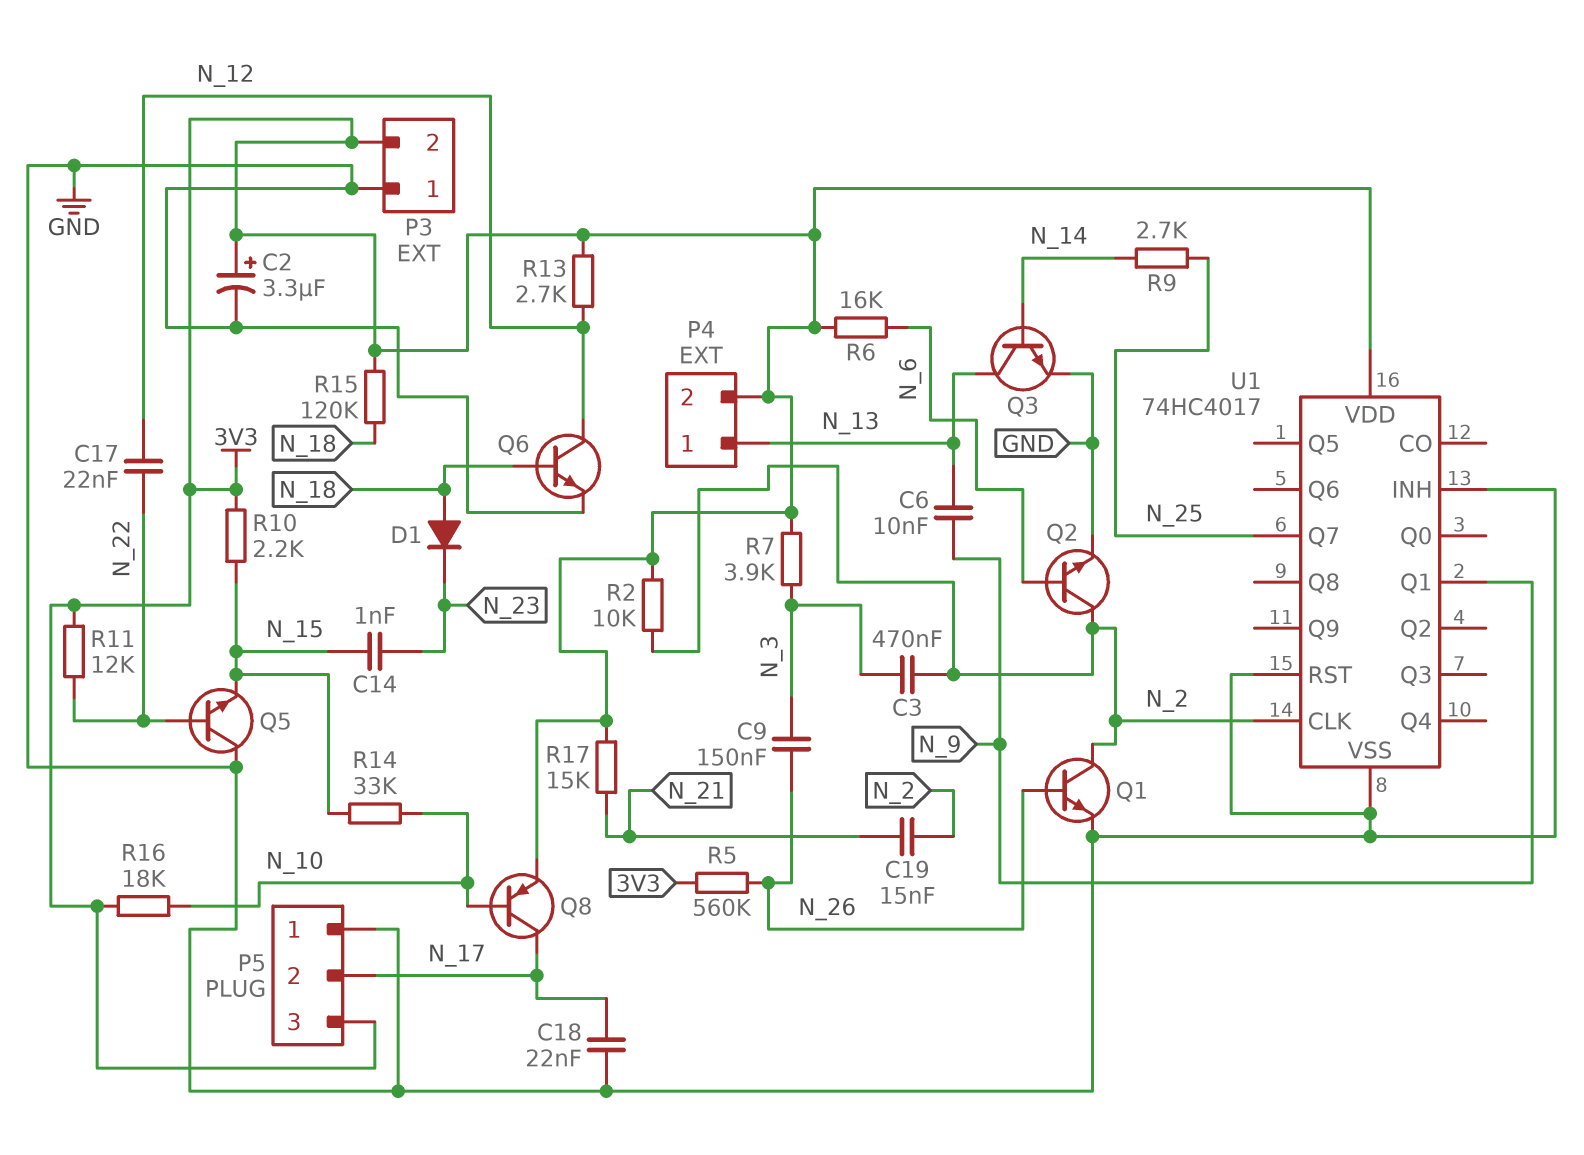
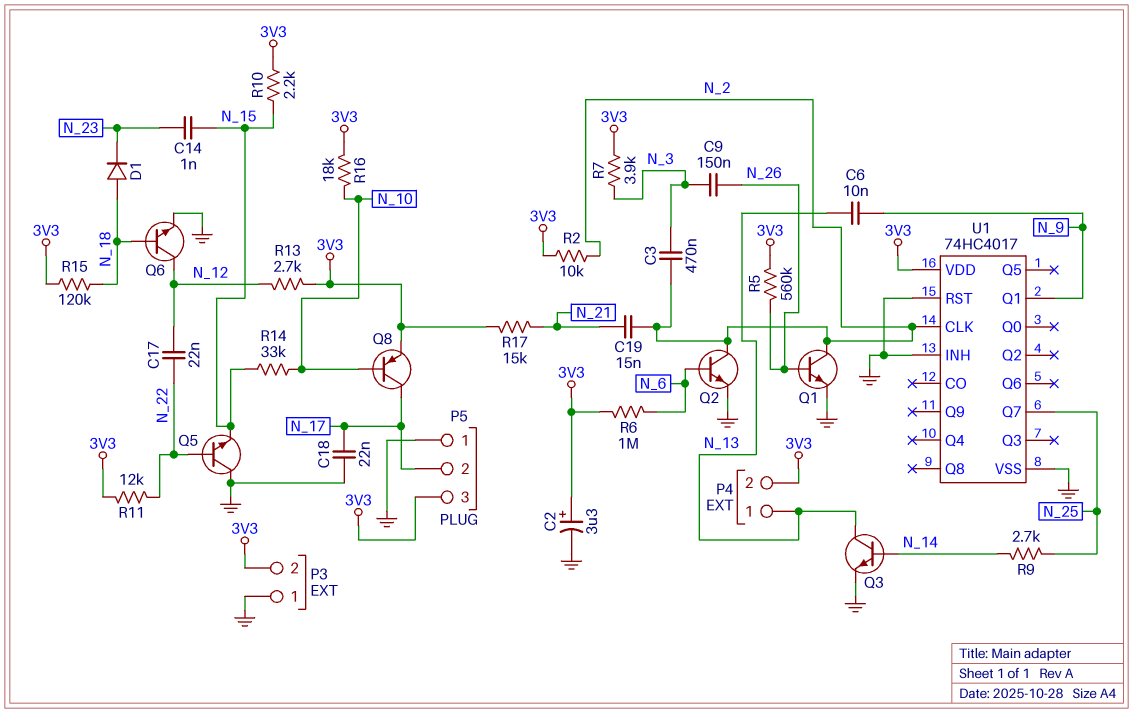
R6: 16k (3V3, N_6) -> 1M (3V3, N_6)

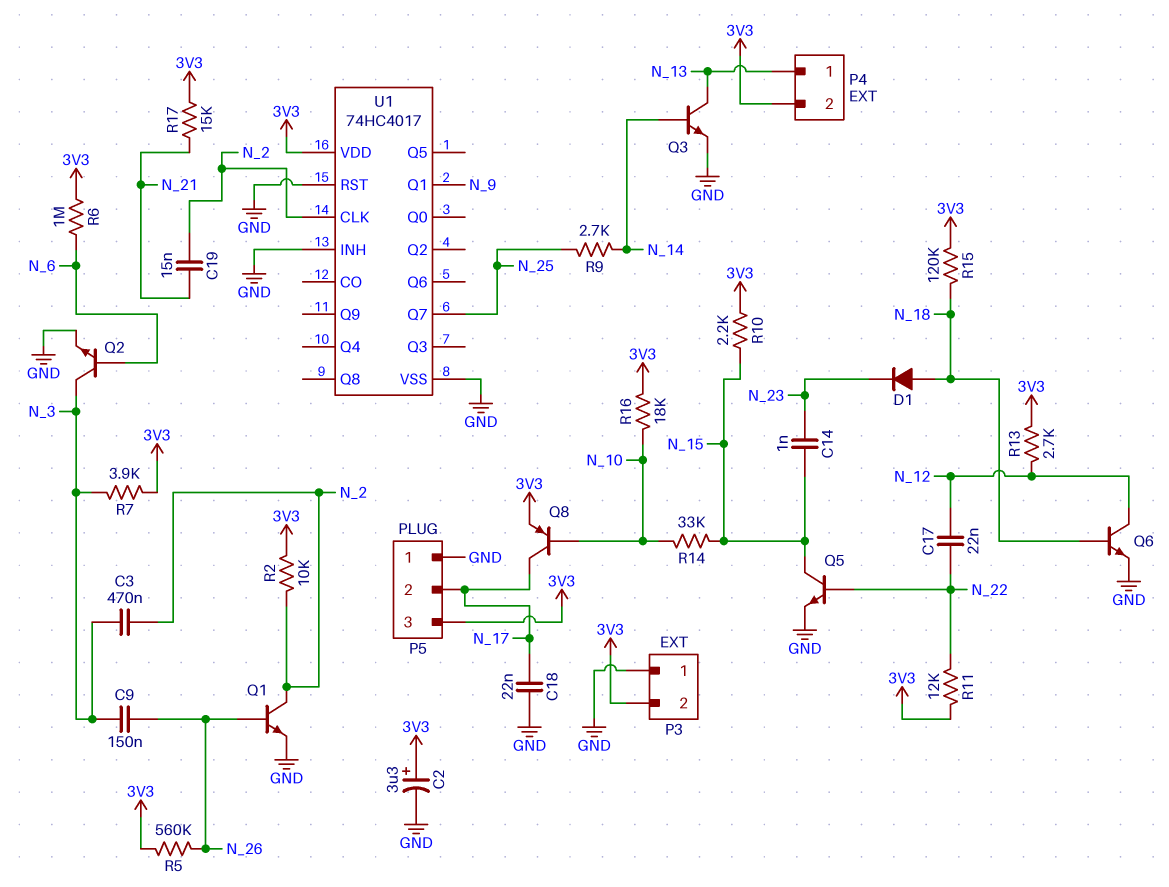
C6: 10nF (N_9, N_13) -> none
Q2: NPN (B N_6, C N_2, E GND) -> NPN (B N_6, C N_3, E GND)
Q5: NPN (B N_22, C GND, E N_15) -> NPN (B N_22, C N_15, E GND)

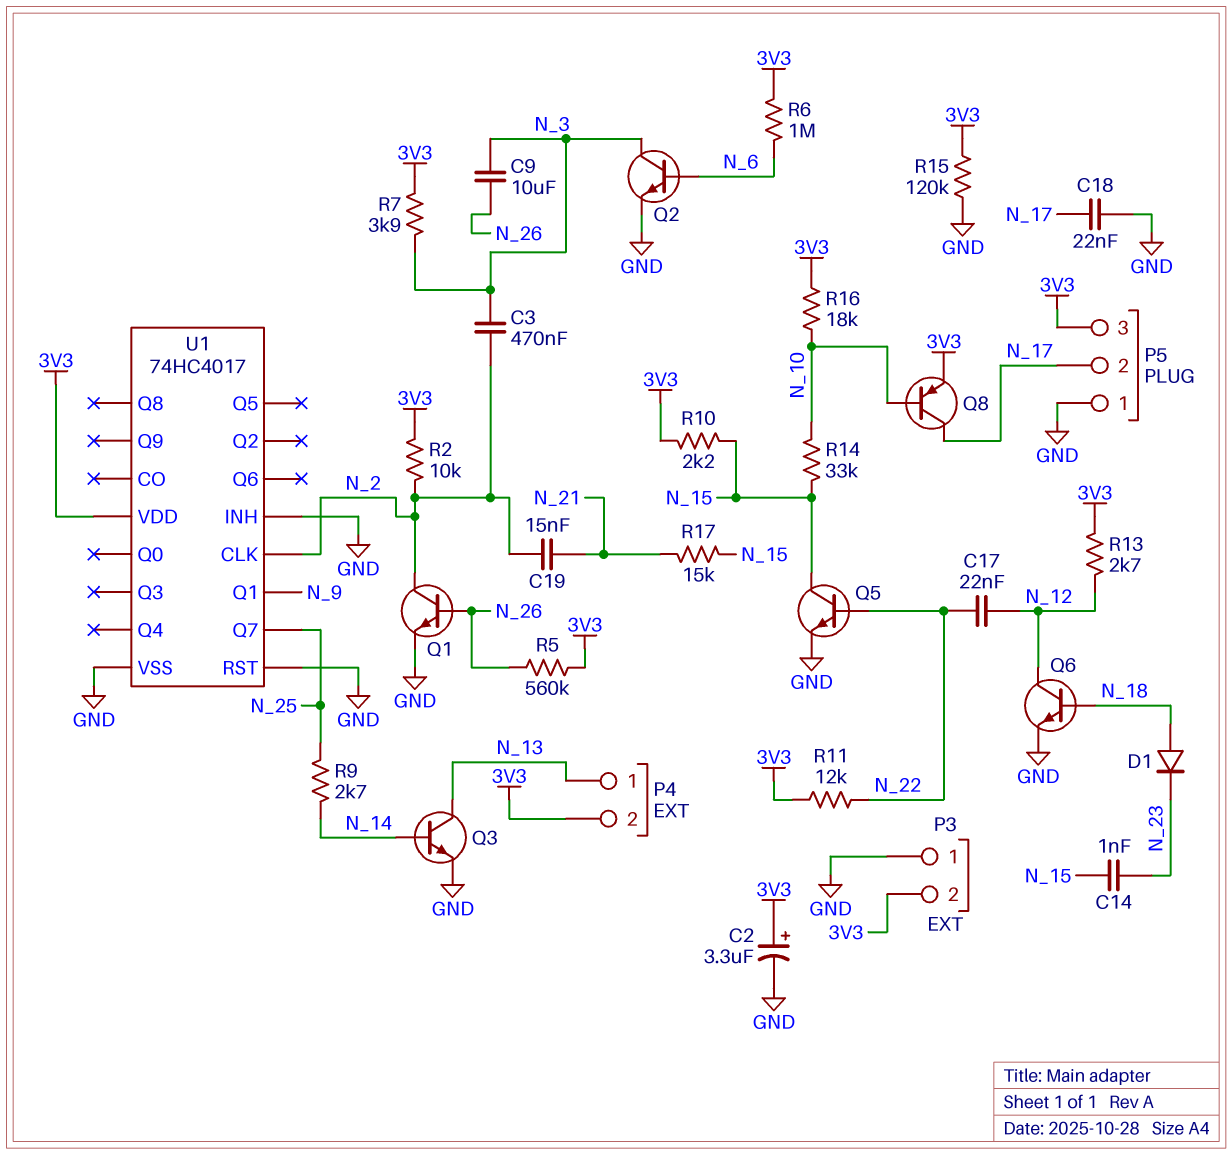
C9: 150nF (N_3, N_26) -> 10uF (N_3, N_26)
R15: 120k (3V3, N_18) -> 120k (3V3, GND)
R17: 15k (3V3, N_21) -> 15k (N_15, N_21)

